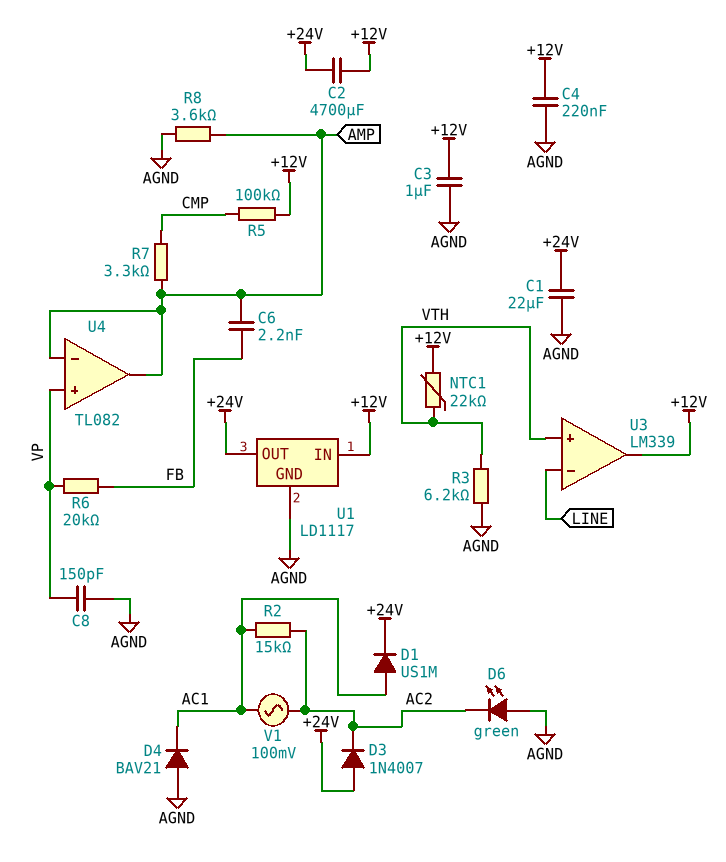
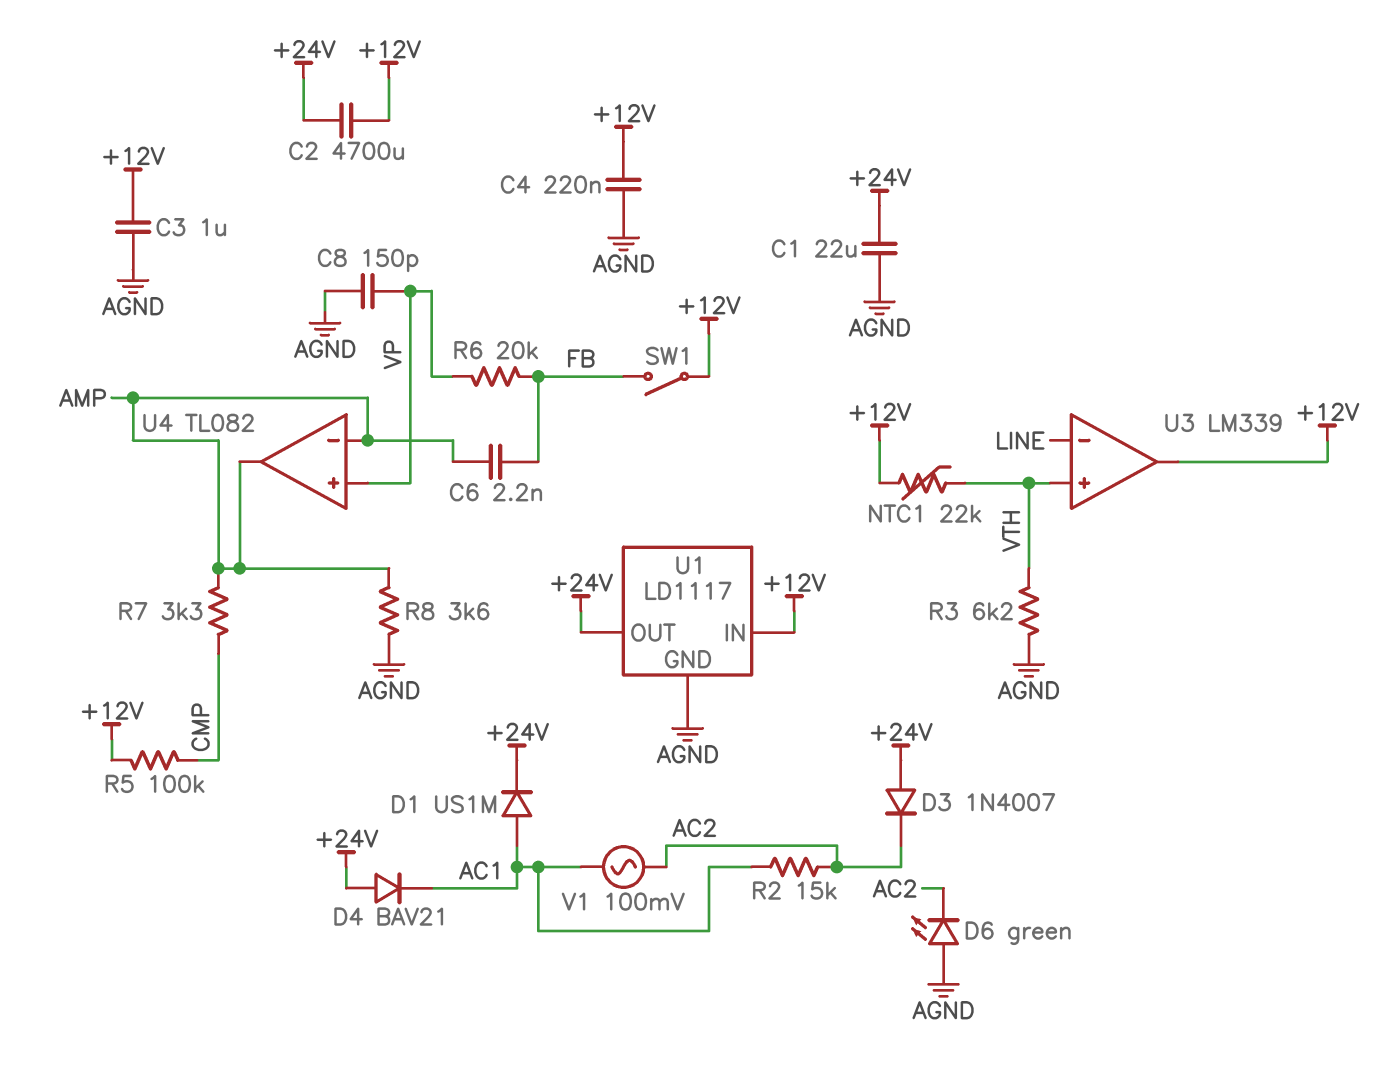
D4: diode BAV21 (A AGND, K AC1) -> diode BAV21 (A +24V, K AC1)
SW1: none -> switch (+12V, FB)

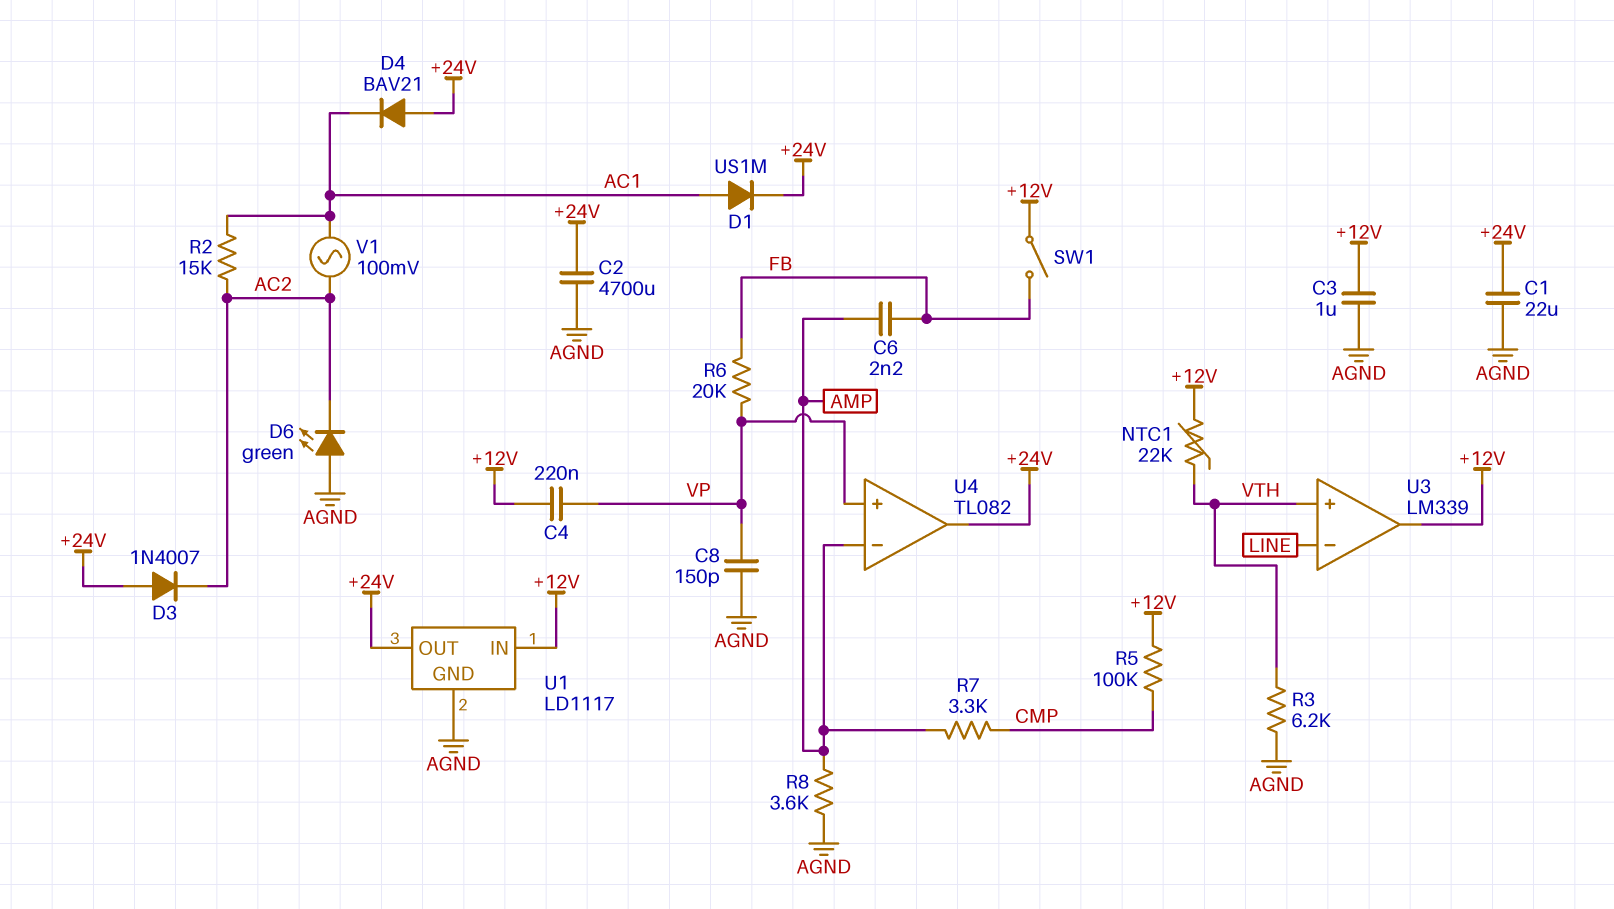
C2: 4700uF (+12V, +24V) -> 4700uF (+24V, AGND)
C4: 220nF (+12V, AGND) -> 220nF (+12V, VP)
U4 pin out: AMP -> +24V

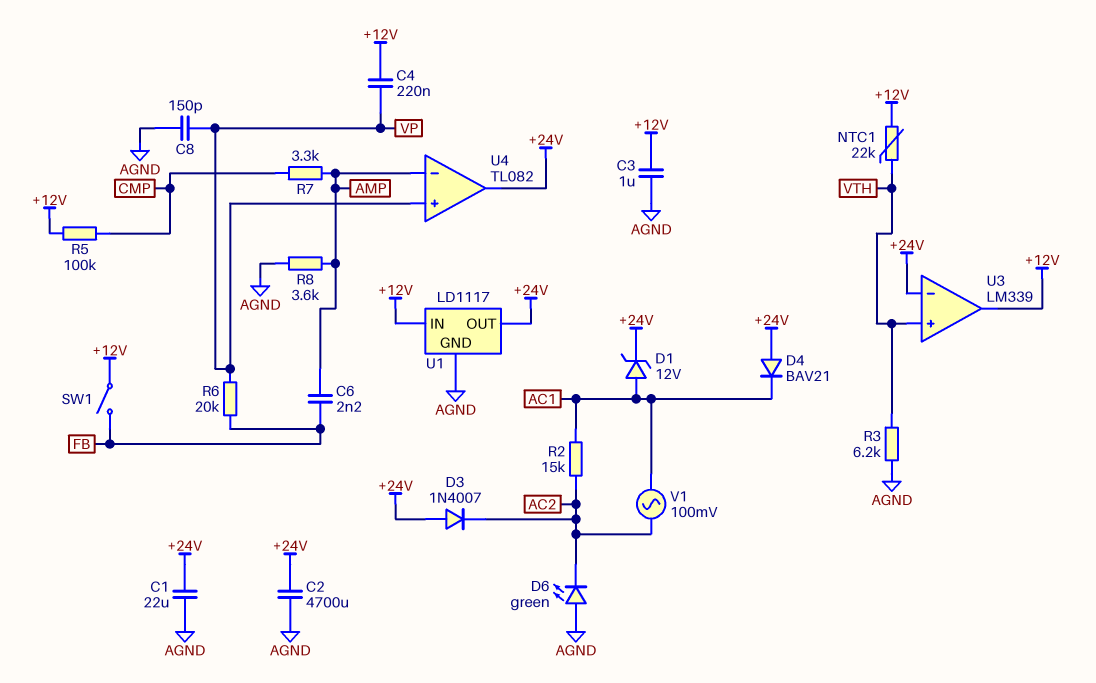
D1: diode US1M (A AC1, K +24V) -> zener 12V (A AC1, K +24V)
U3 pin in-: LINE -> +24V

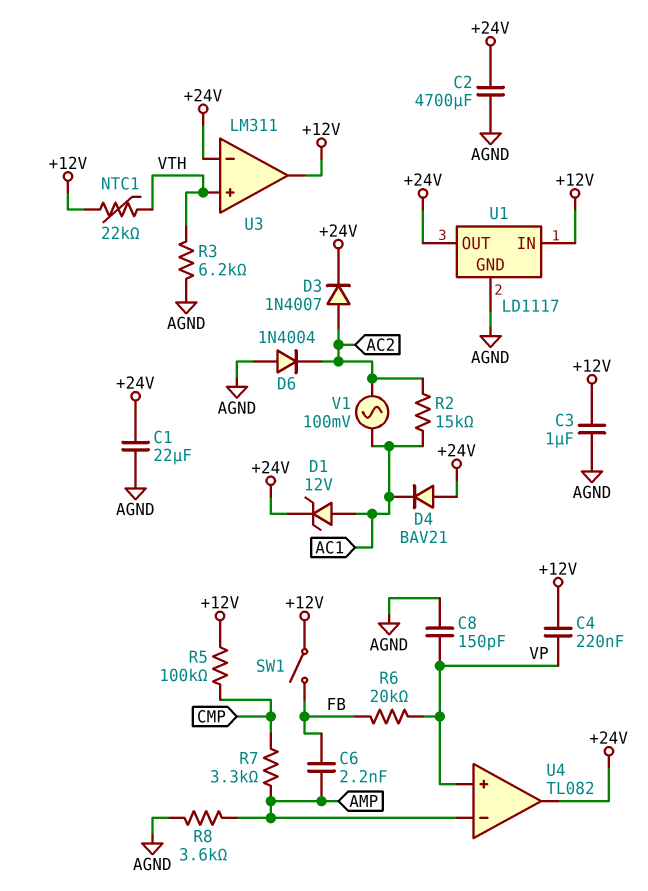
D3: diode 1N4007 (A +24V, K AC2) -> diode 1N4007 (A AC2, K +24V)
D6: LED green (A AGND, K AC2) -> diode 1N4004 (A AGND, K AC2)
U3: LM339 -> LM311

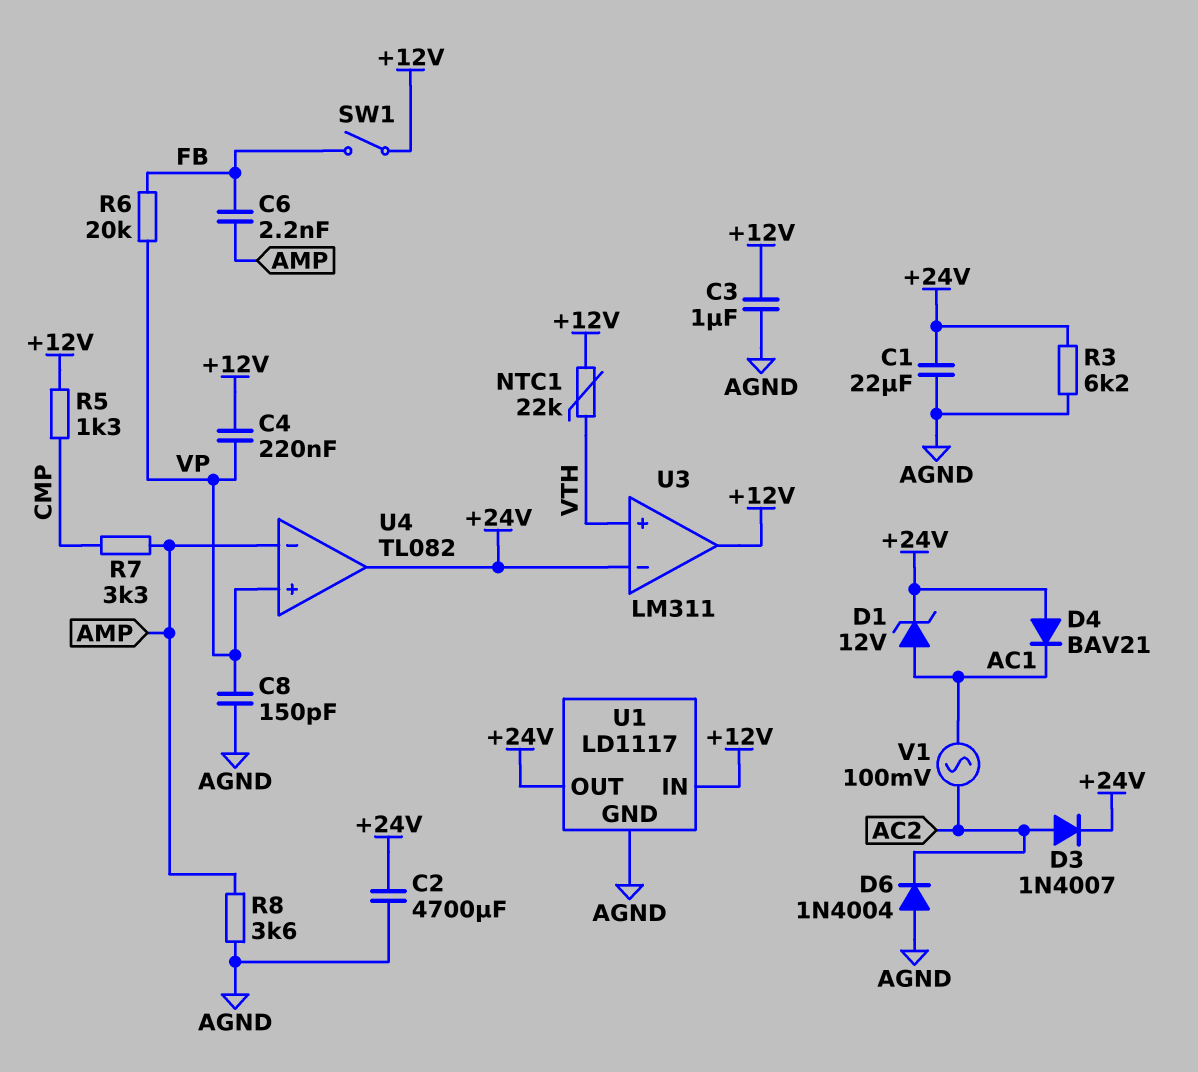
R2: 15k (AC1, AC2) -> none
R3: 6.2k (AGND, VTH) -> 6.2k (+24V, AGND)
R5: 100k (+12V, CMP) -> 1.3k (+12V, CMP)

